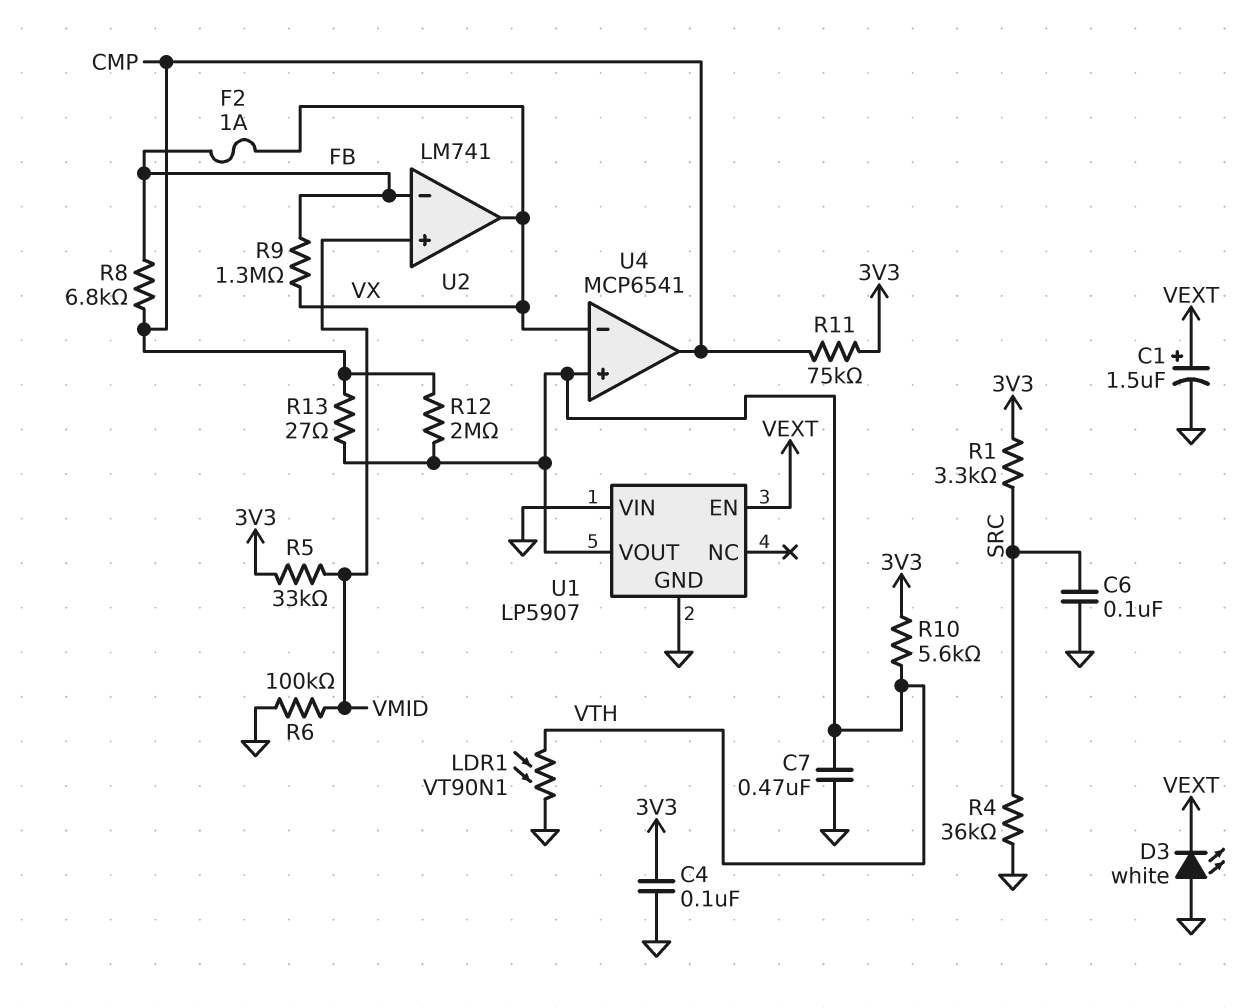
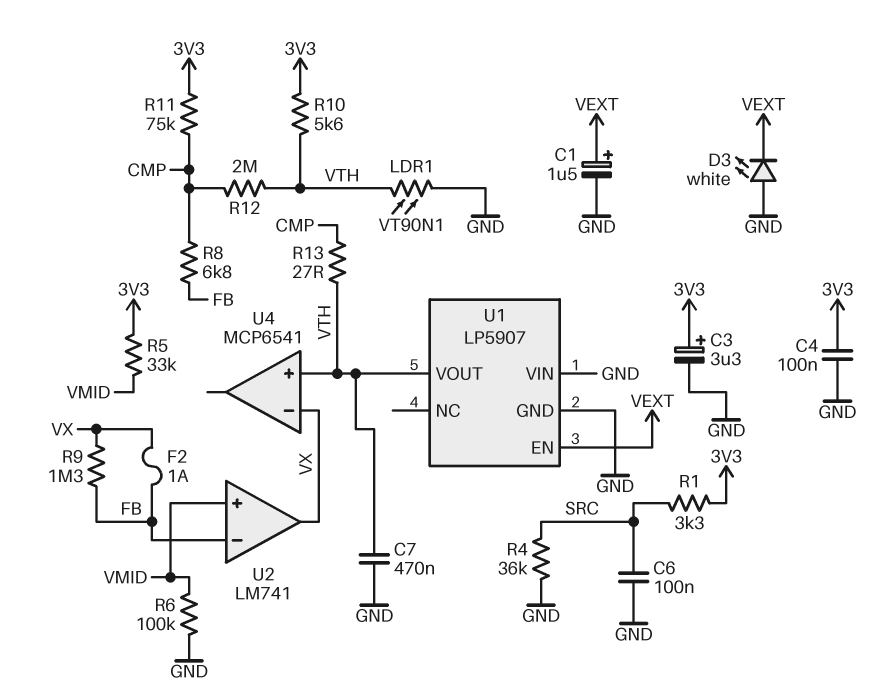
C3: none -> 3.3uF (plus 3V3, minus GND)
U4 pin out: CMP -> none

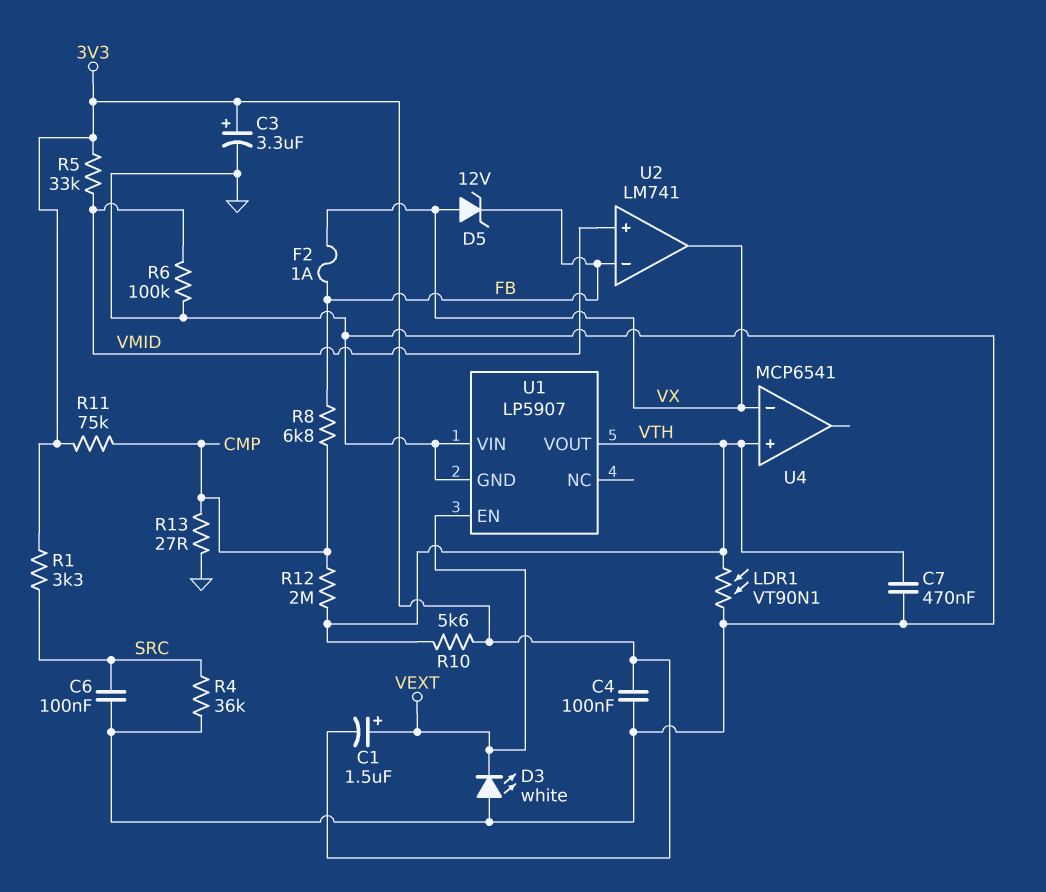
C1: 1.5uF (plus VEXT, minus GND) -> 1.5uF (plus VEXT, minus 3V3)
D5: none -> zener 12V (A VX, K FB)
R9: 1.3M (FB, VX) -> none
R13: 27 (CMP, VTH) -> 27 (CMP, GND)

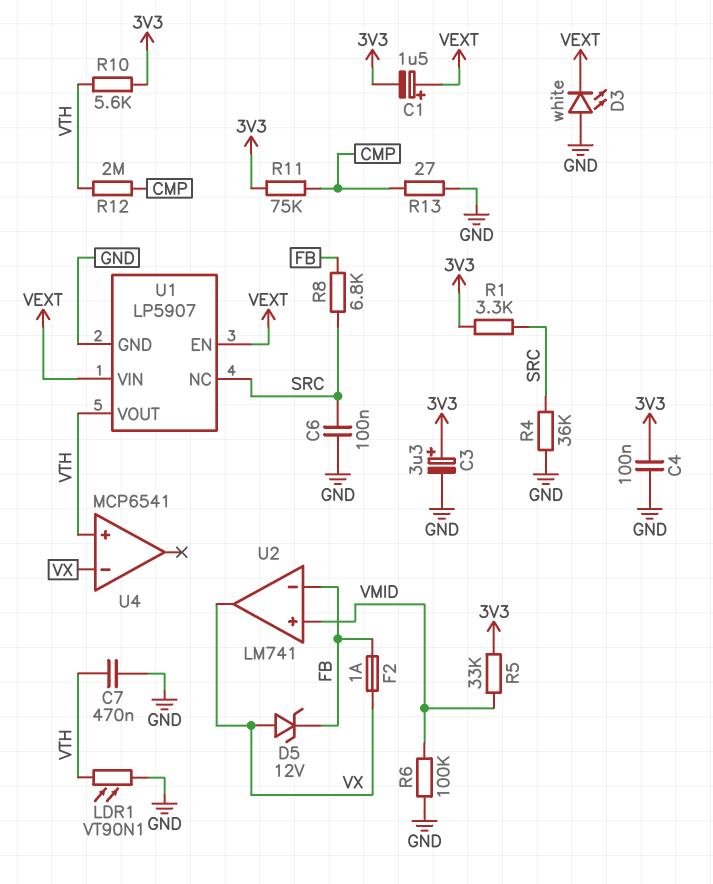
R8: 6.8k (CMP, FB) -> 6.8k (FB, SRC)
U1 pin NC: none -> SRC
U1 pin VIN: GND -> VEXT

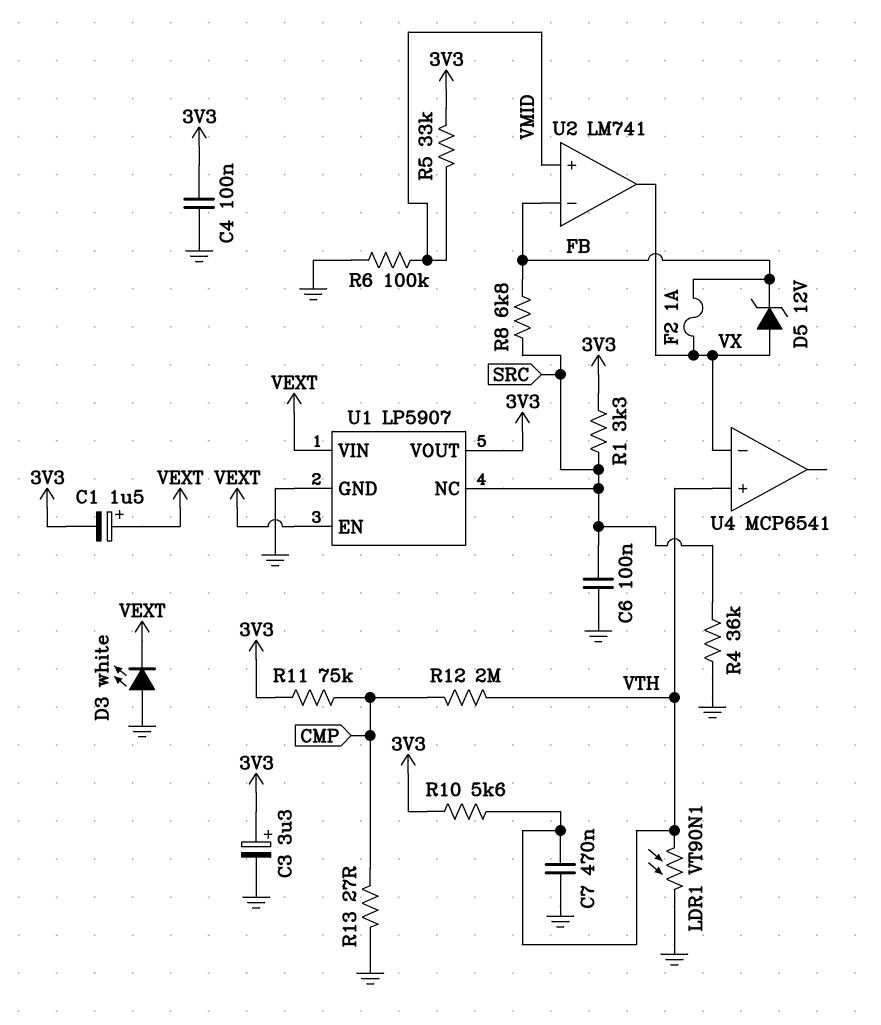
U1 pin VOUT: VTH -> 3V3

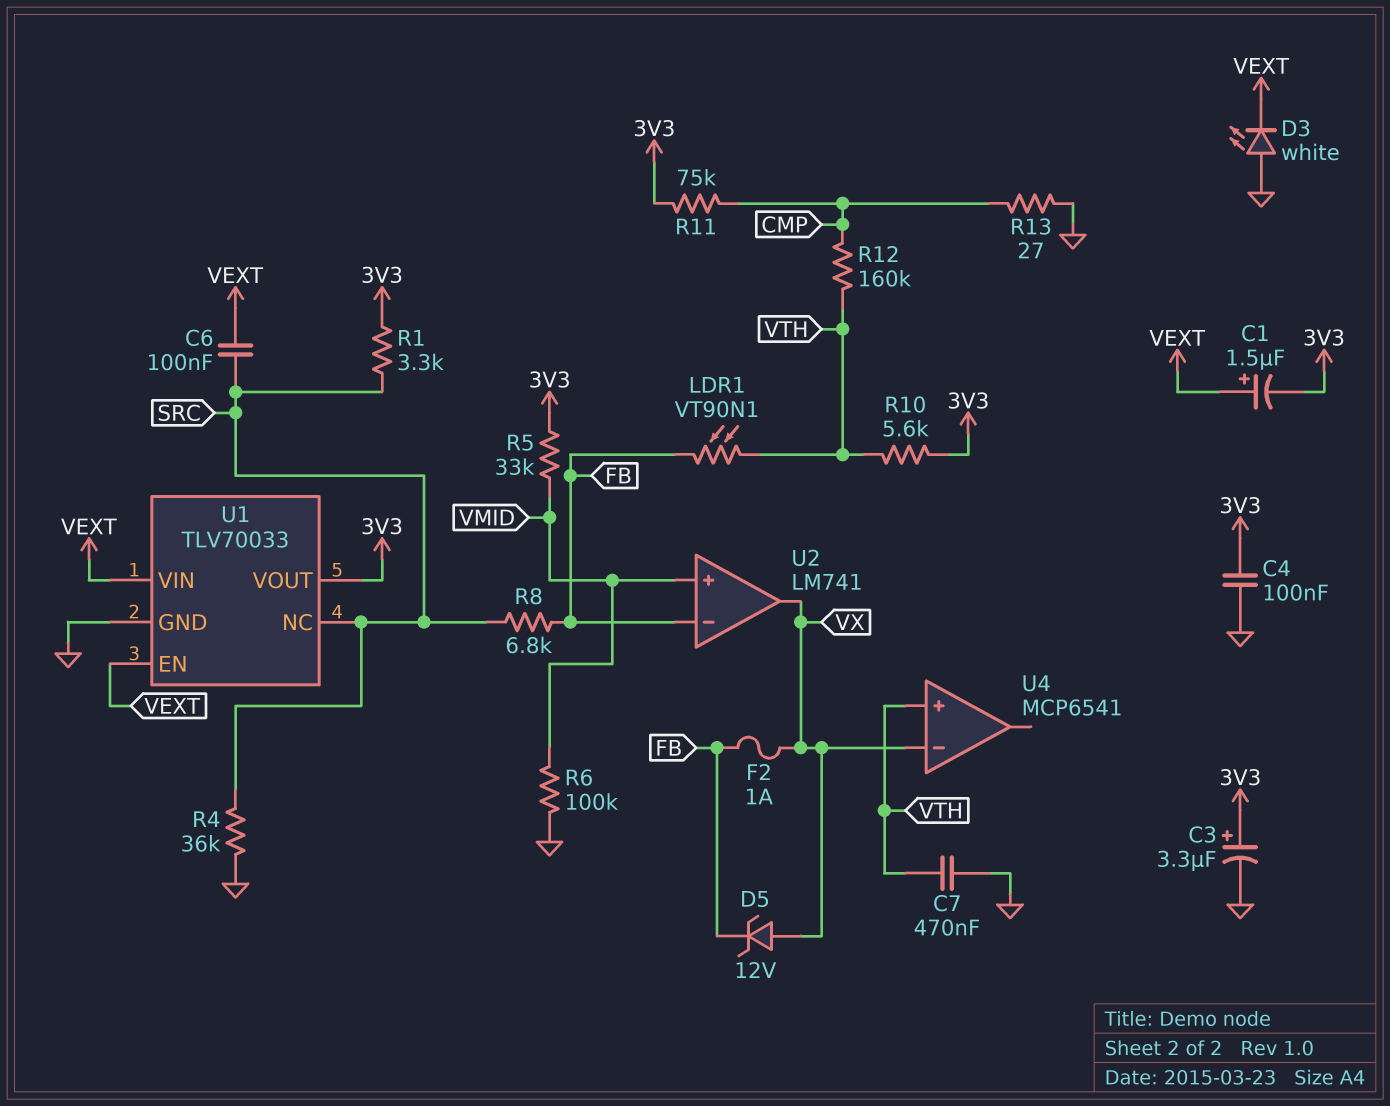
C6: 100nF (GND, SRC) -> 100nF (SRC, VEXT)
LDR1: VT90N1 (GND, VTH) -> VT90N1 (FB, VTH)
R12: 2M (CMP, VTH) -> 160k (CMP, VTH)
U1: LP5907 -> TLV70033

